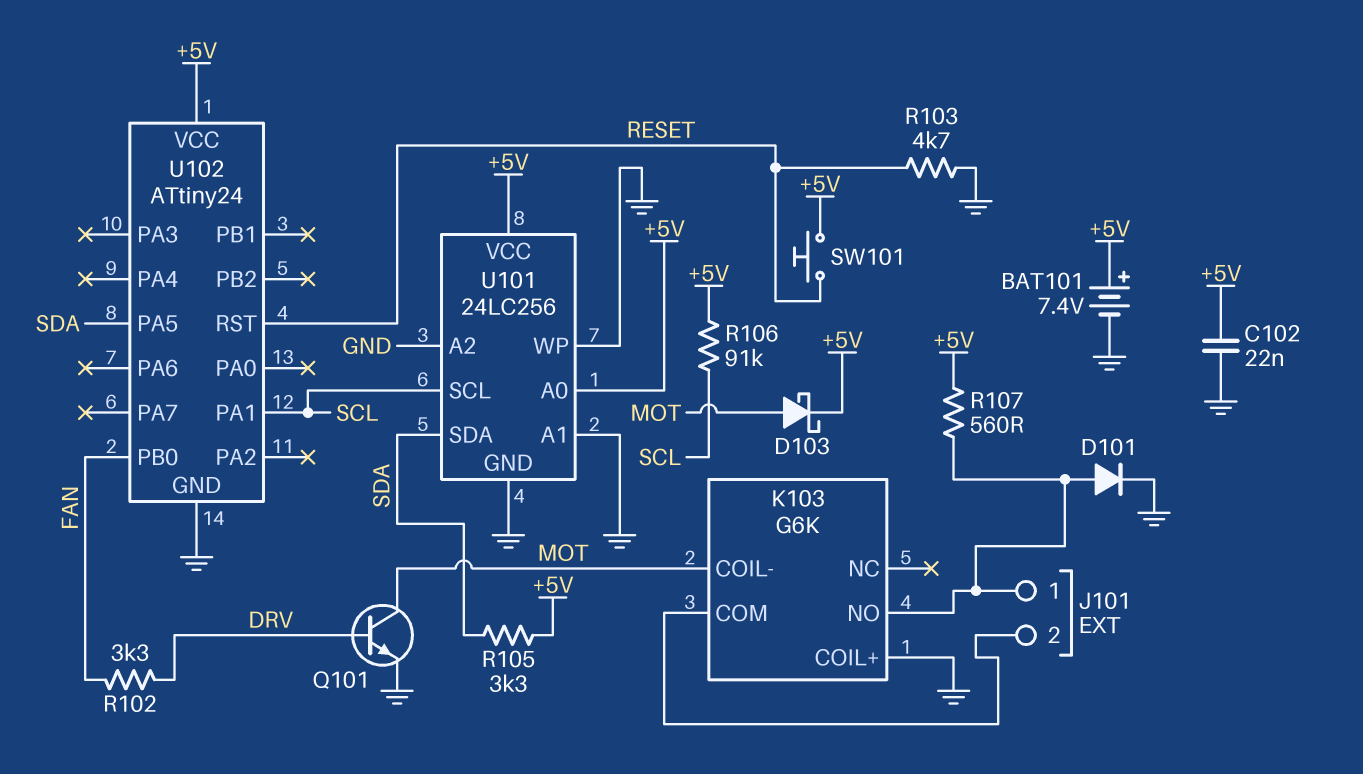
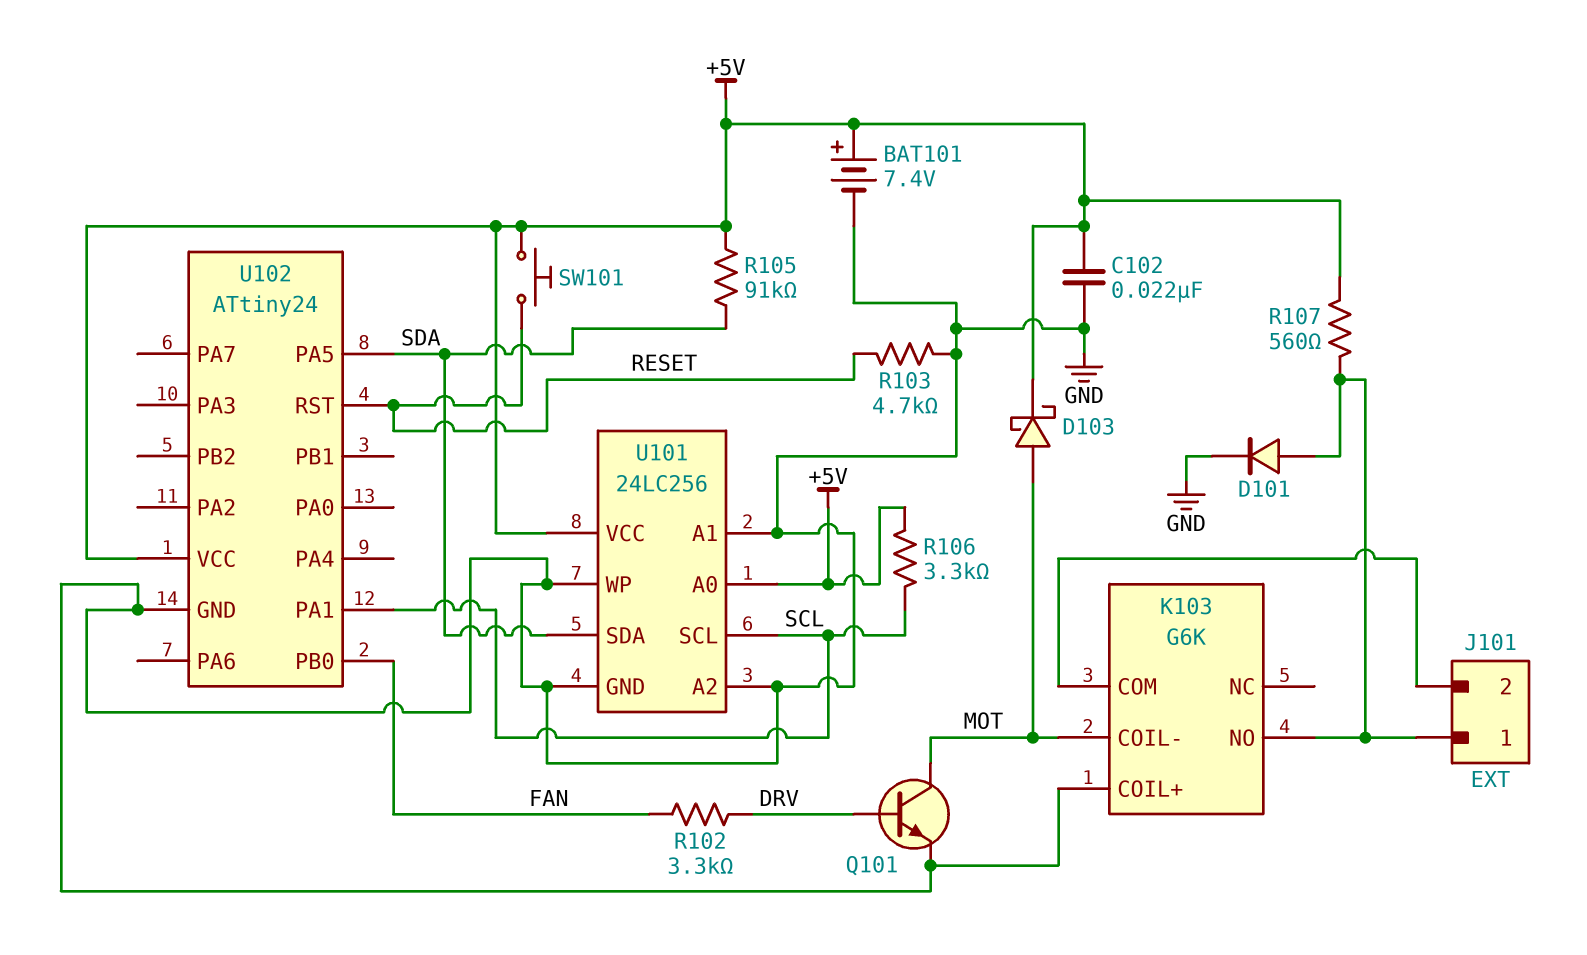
R105: 3.3k (+5V, SDA) -> 91k (+5V, SDA)
R106: 91k (+5V, SCL) -> 3.3k (+5V, SCL)

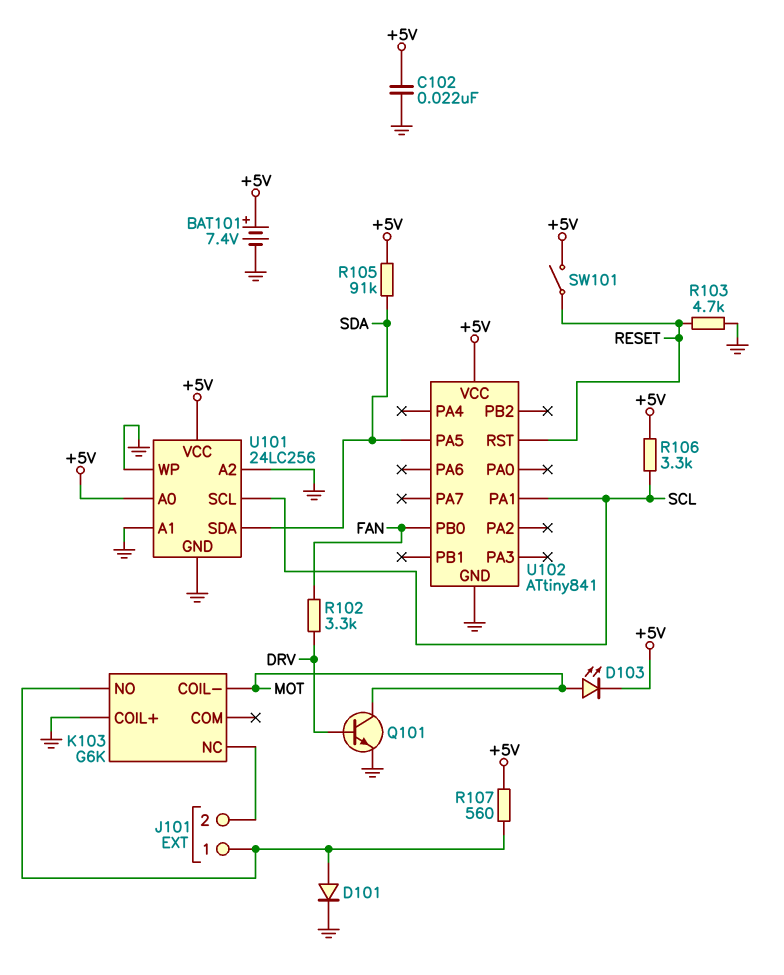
D103: schottky (A MOT, K +5V) -> LED (A MOT, K +5V)
K103 pin COM: J101/2 -> none
K103 pin NC: none -> J101/2
SW101: button (+5V, RESET) -> switch (+5V, RESET)
U102: ATtiny24 -> ATtiny841

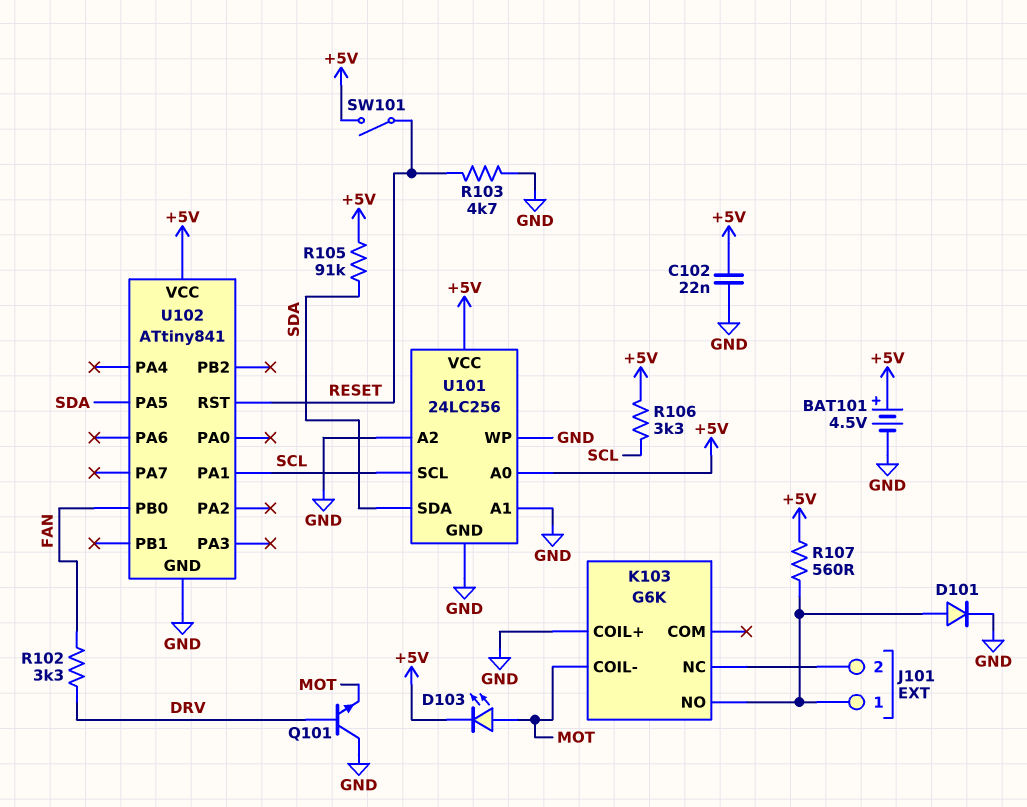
BAT101: 7.4V (plus +5V, minus GND) -> 4.5V (plus +5V, minus GND)
Q101: NPN (B DRV, C MOT, E GND) -> NPN (B DRV, C GND, E MOT)

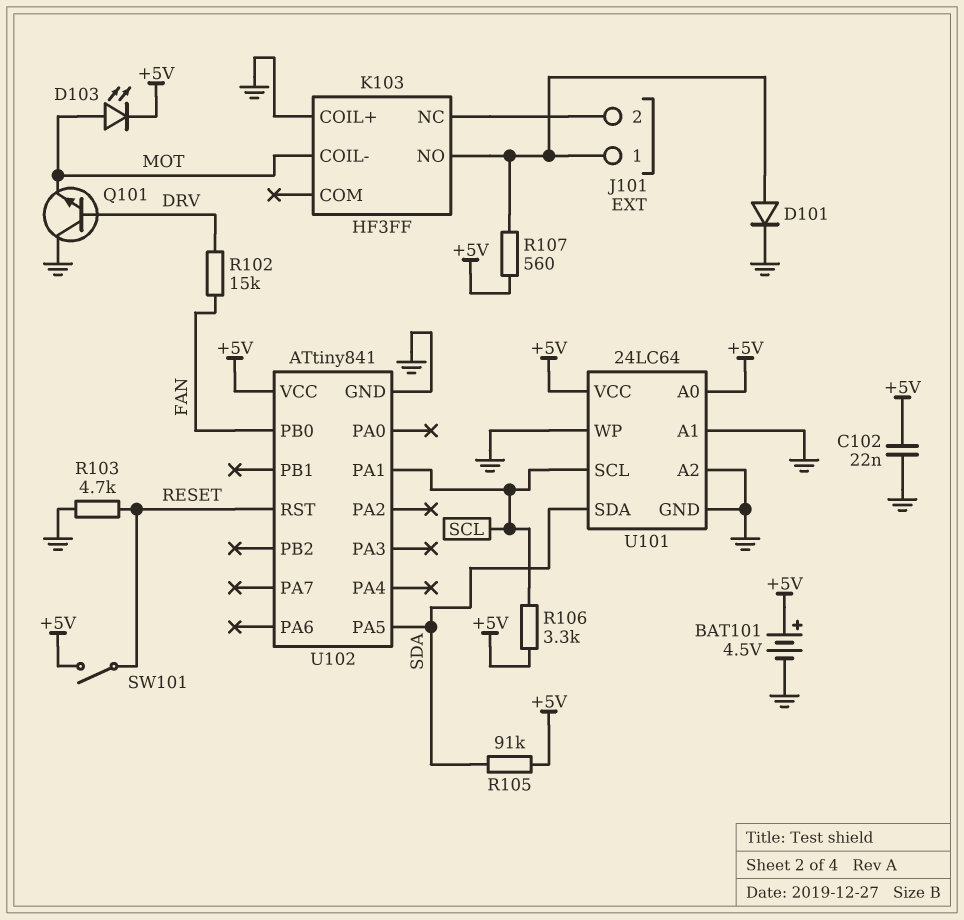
K103: G6K -> HF3FF
R102: 3.3k (DRV, FAN) -> 15k (DRV, FAN)
U101: 24LC256 -> 24LC64

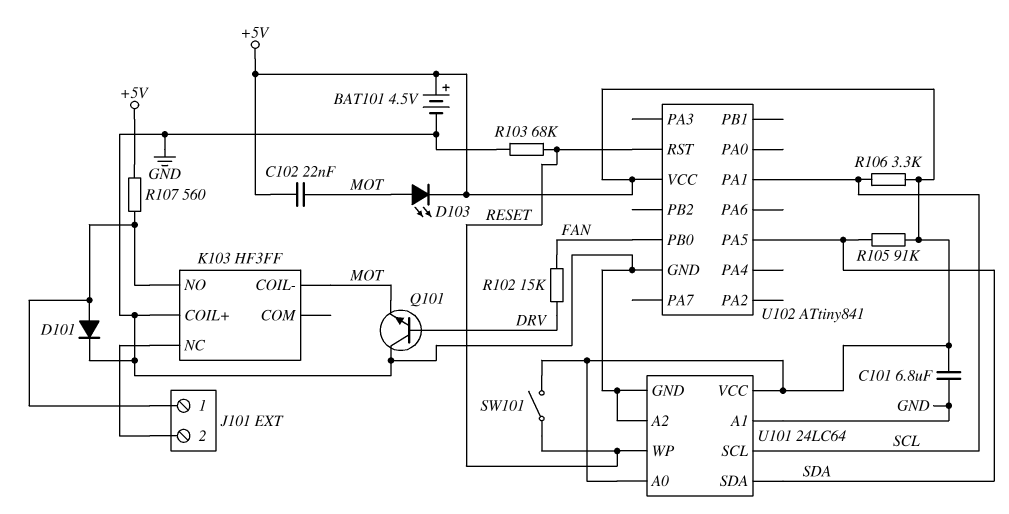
C101: none -> 6.8uF (+5V, GND)
C102: 22nF (+5V, GND) -> 22nF (+5V, MOT)
R103: 4.7k (GND, RESET) -> 68k (GND, RESET)
U101 pin WP: GND -> RESET

